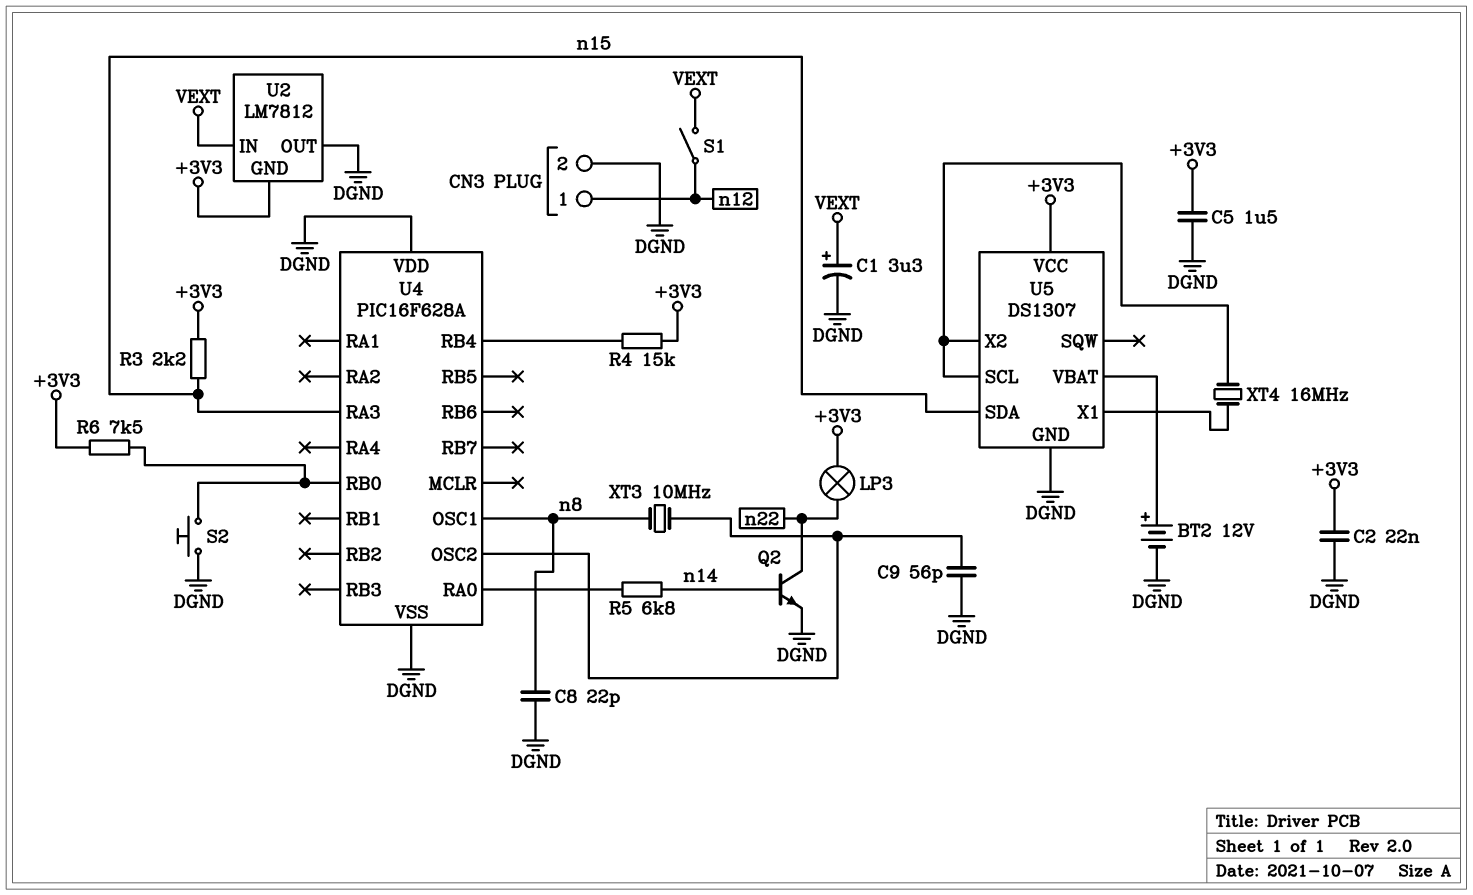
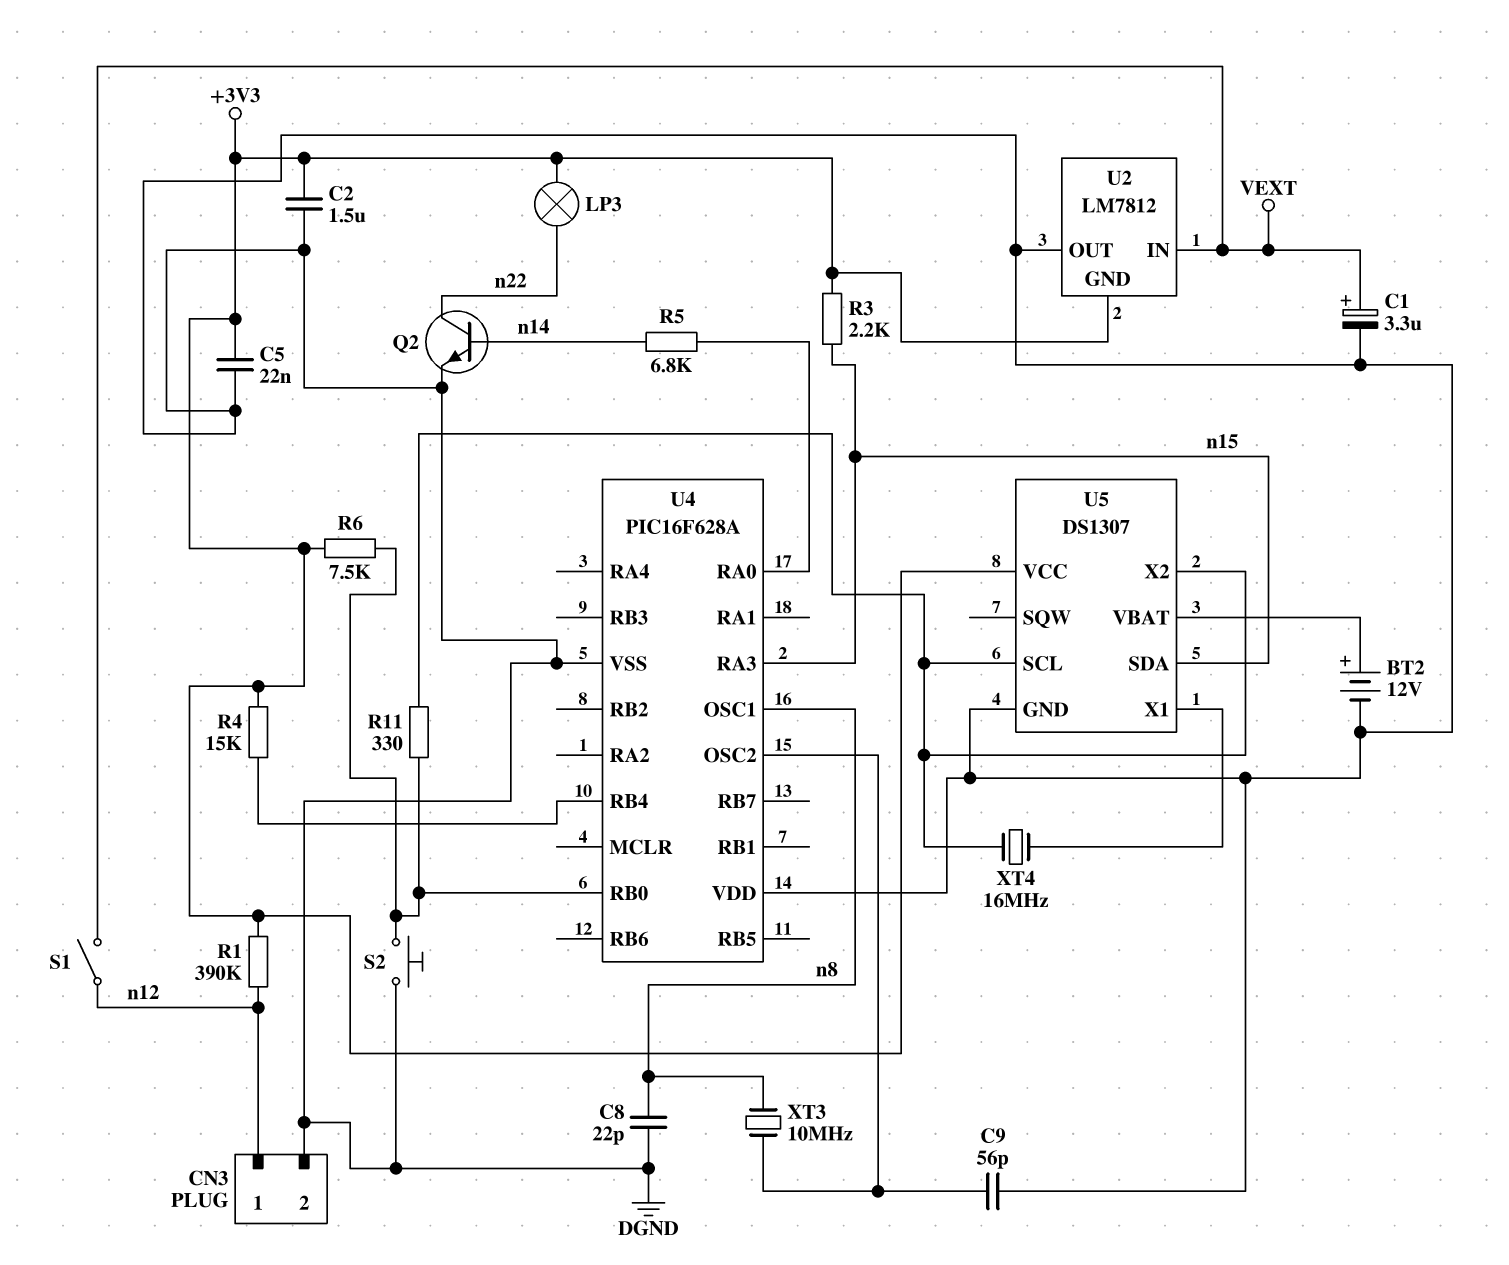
C2: 22nF (+3V3, DGND) -> 1.5uF (+3V3, DGND)
C5: 1.5uF (+3V3, DGND) -> 22nF (+3V3, DGND)
R1: none -> 390k (+3V3, n12)
R11: none -> 330 (U4/RB0, U5/SCL)

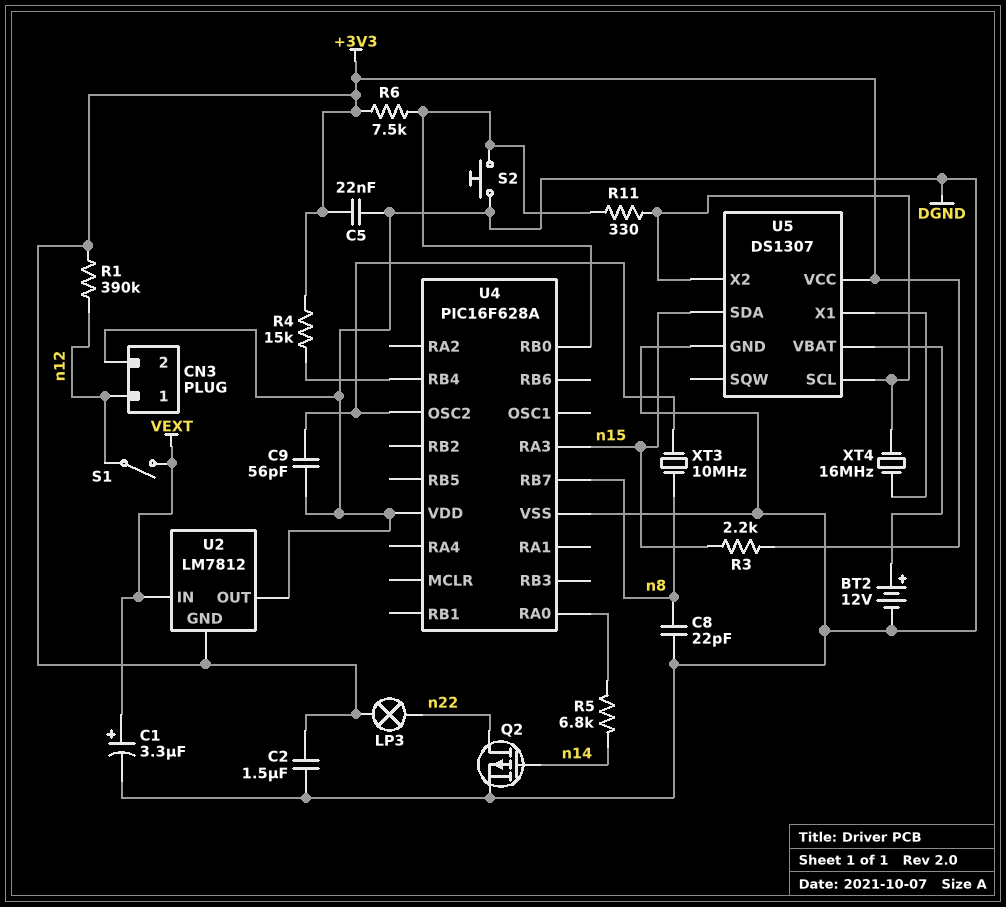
Q2: NPN (B n14, C n22, E DGND) -> PMOS (G n14, D n22, S DGND)
U4 pin OSC1: n8 -> none
U4 pin RB7: none -> n8

